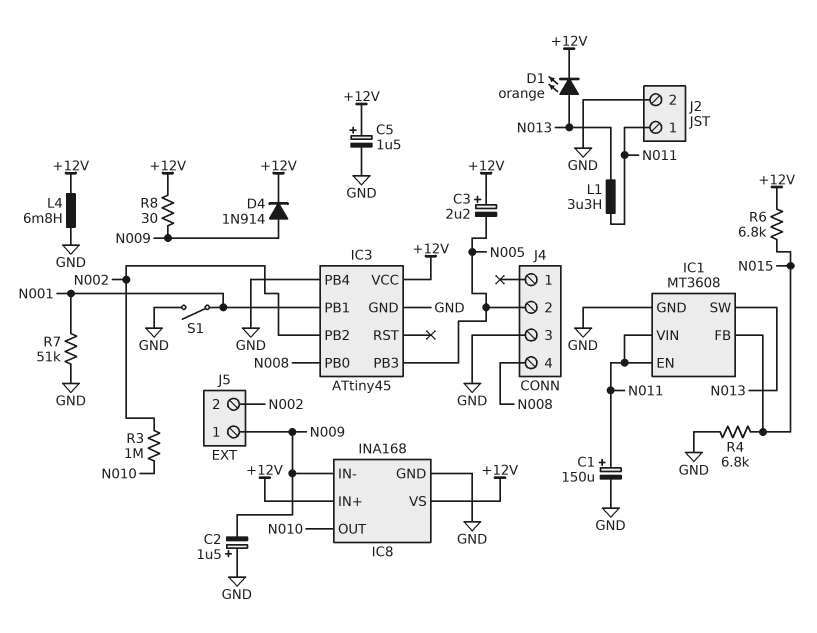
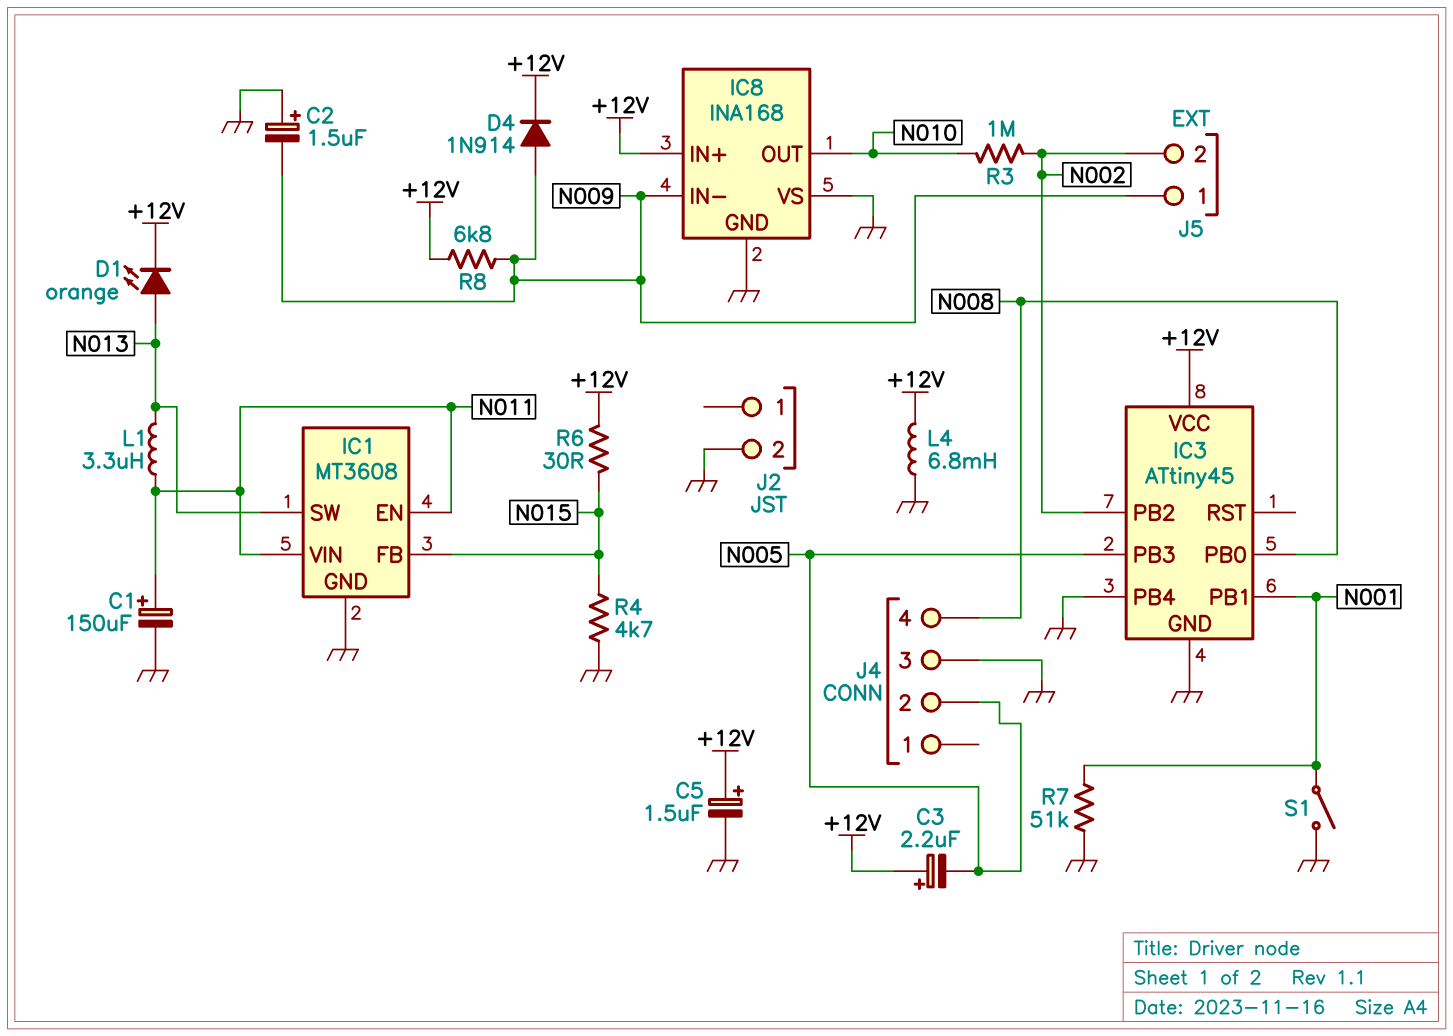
IC8 pin VS: +12V -> GND
J2 pin 1: N011 -> none
R4: 6.8k (GND, N015) -> 4.7k (GND, N015)
R6: 6.8k (+12V, N015) -> 30 (+12V, N015)
R8: 30 (+12V, N009) -> 6.8k (+12V, N009)

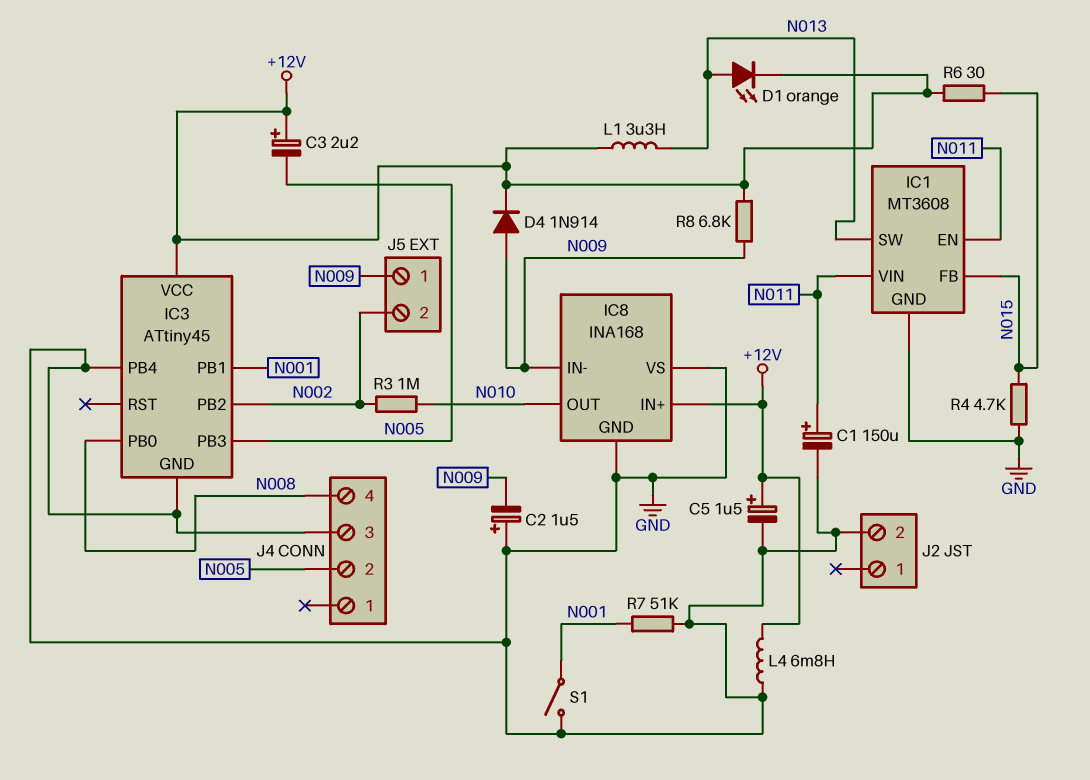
L1: 3.3uH (N011, N013) -> 3.3uH (+12V, N013)

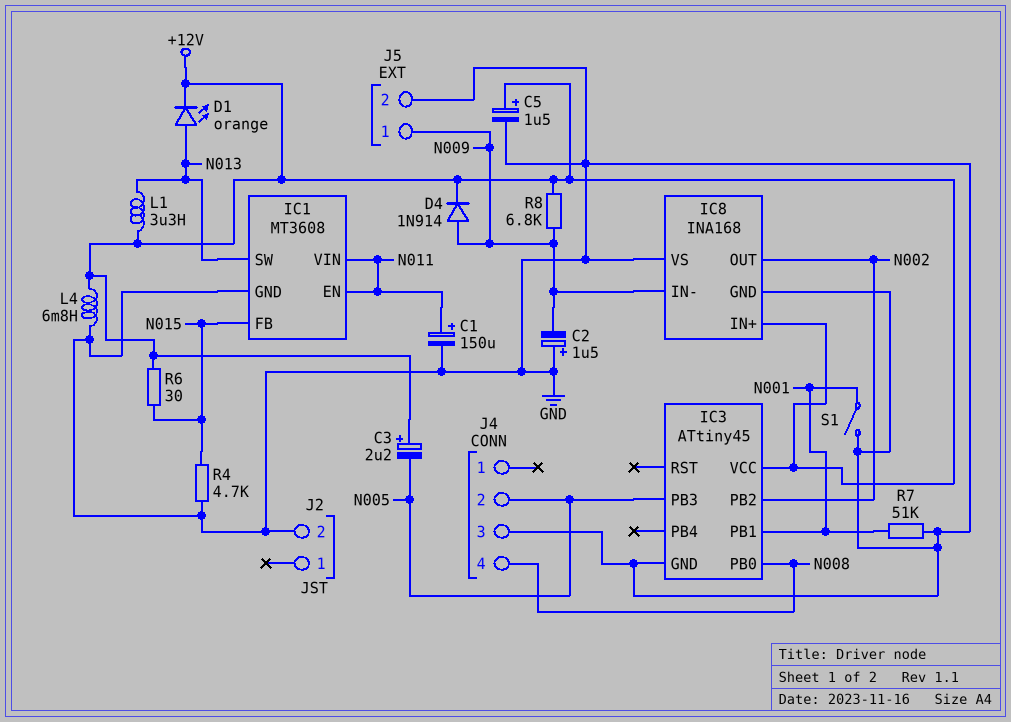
IC3 pin PB4: GND -> none
IC8 pin OUT: N010 -> N002
J5 pin 2: N002 -> GND
R3: 1M (N002, N010) -> none

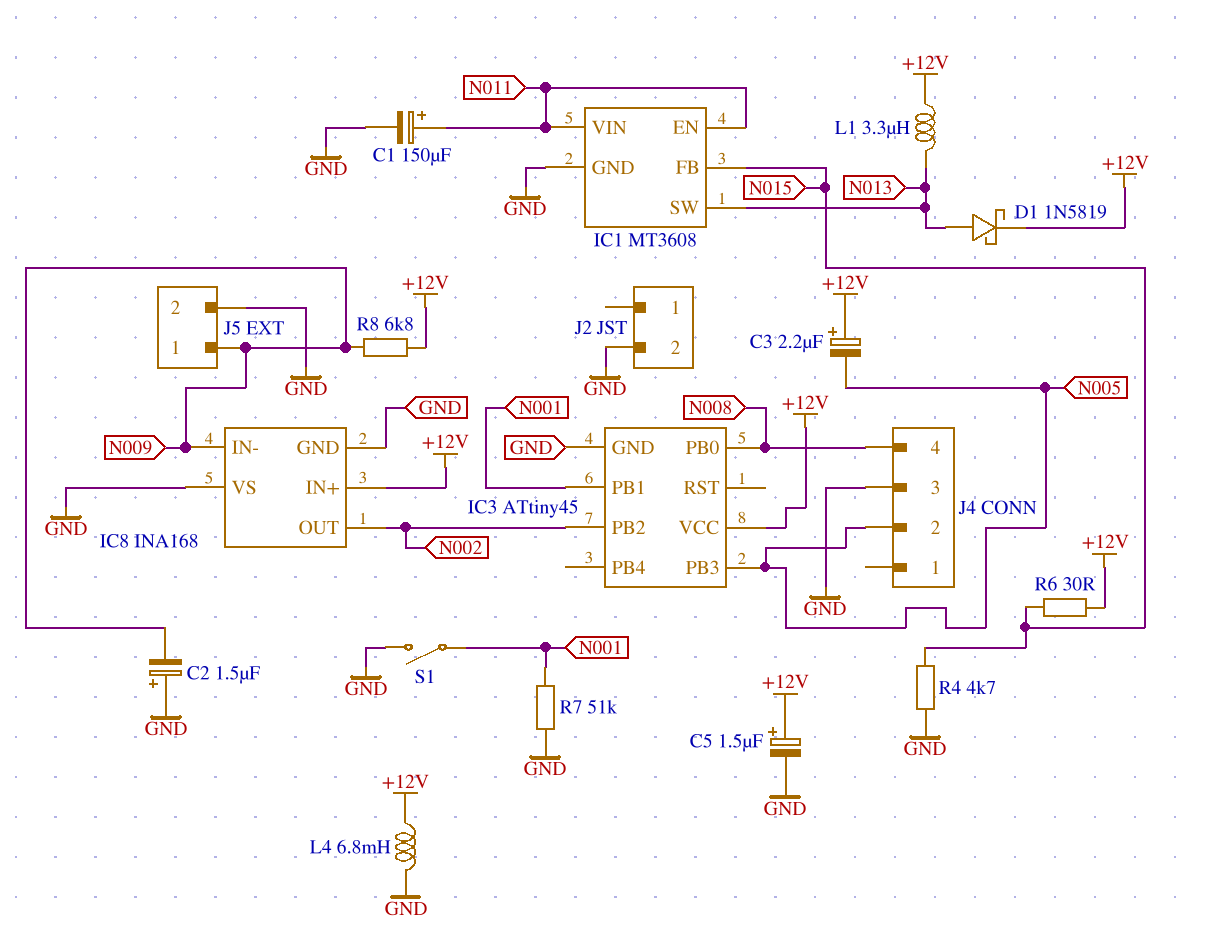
D1: LED orange (A N013, K +12V) -> schottky 1N5819 (A N013, K +12V)
D4: diode 1N914 (A N009, K +12V) -> none

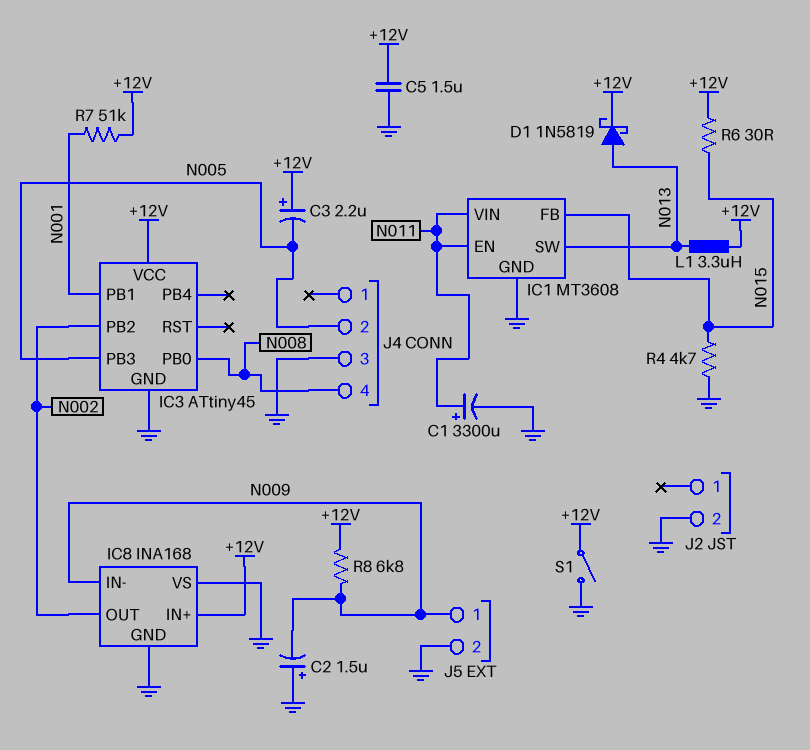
C1: 150uF (plus N011, minus GND) -> 3300uF (plus N011, minus GND)
C5: 1.5uF (plus +12V, minus GND) -> 1.5uF (+12V, GND)
L4: 6.8mH (+12V, GND) -> none
R7: 51k (GND, N001) -> 51k (+12V, N001)
S1: switch (GND, N001) -> switch (+12V, GND)

